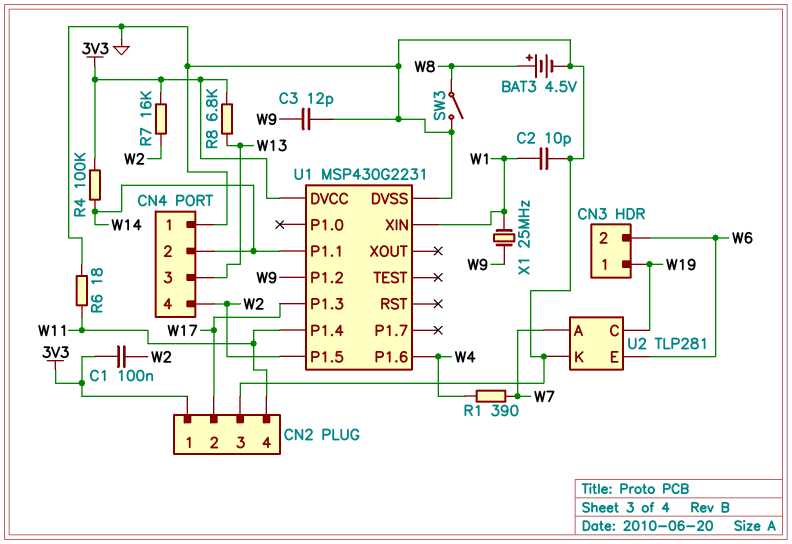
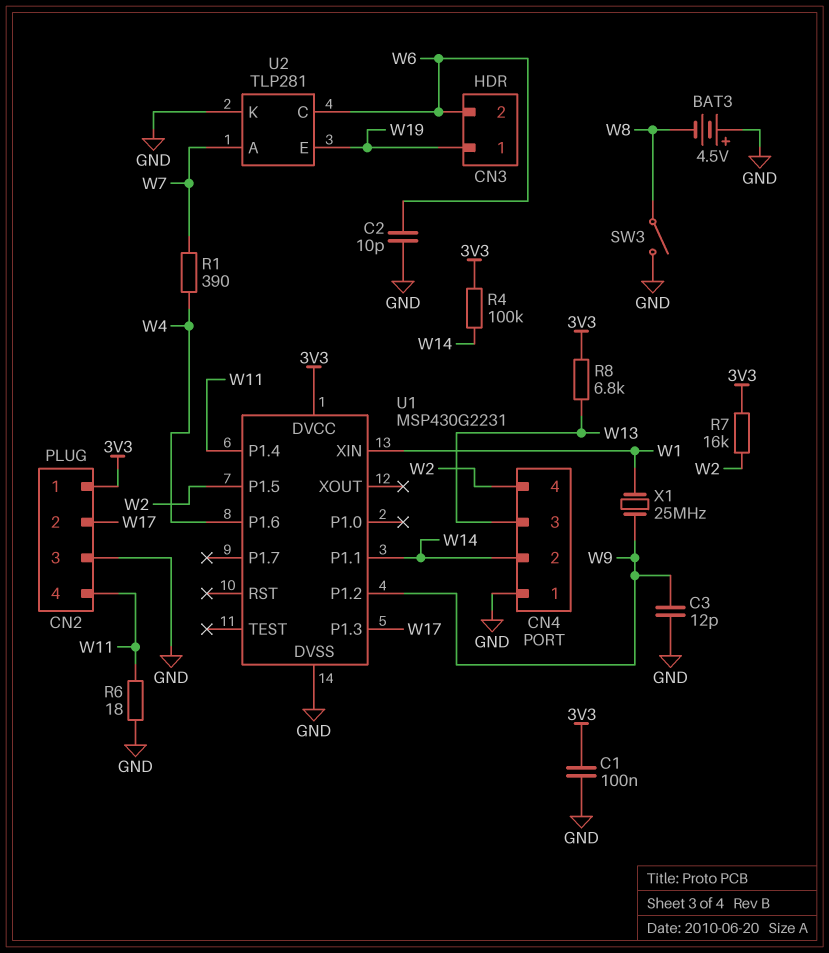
BAT3: 4.5V (plus W8, minus GND) -> 4.5V (plus GND, minus W8)
C1: 100nF (3V3, W2) -> 100nF (3V3, GND)
C2: 10pF (GND, W1) -> 10pF (GND, W6)
U2 pin C: W19 -> W6
U2 pin E: W6 -> W19

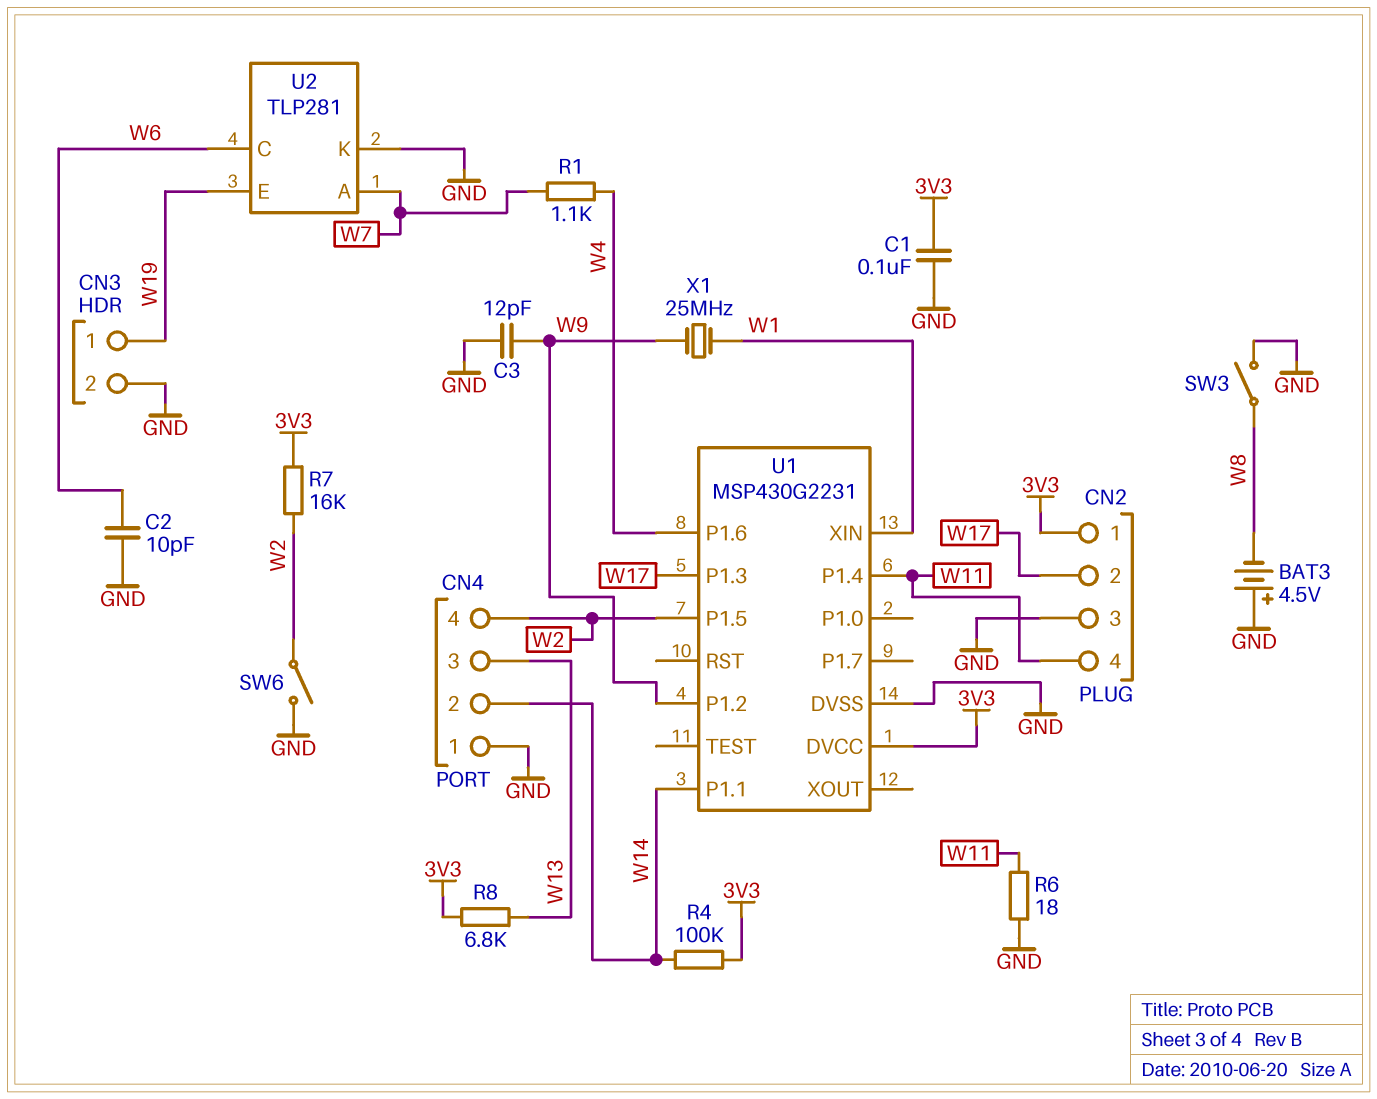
CN3 pin 2: W6 -> GND
R1: 390 (W4, W7) -> 1.1k (W4, W7)
SW6: none -> switch (GND, W2)

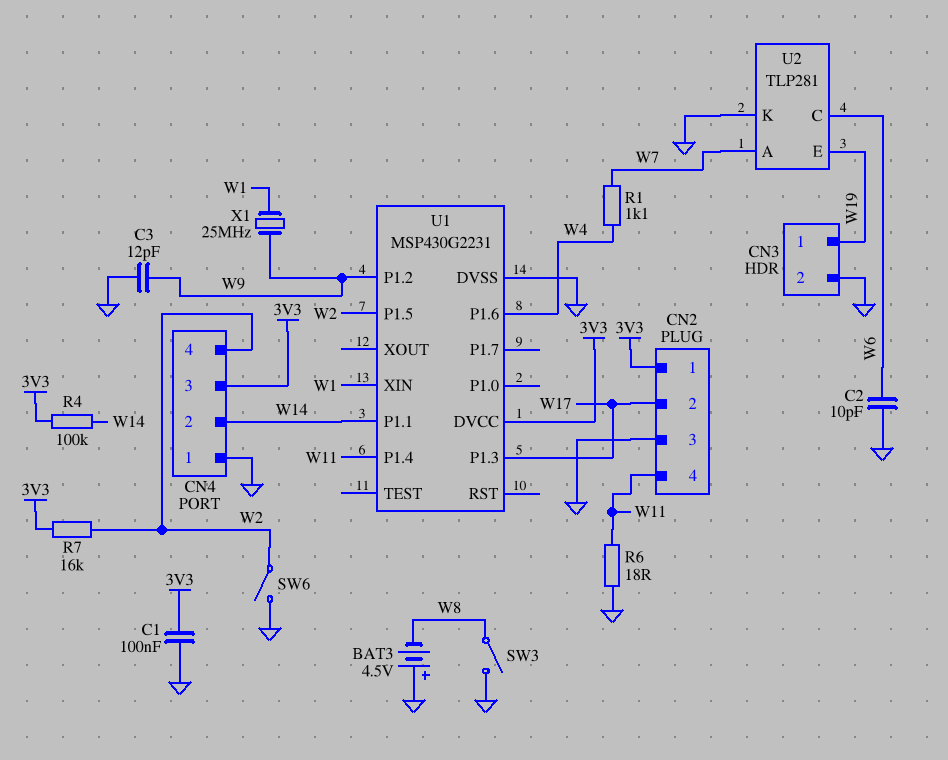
CN4 pin 3: W13 -> 3V3
R8: 6.8k (3V3, W13) -> none

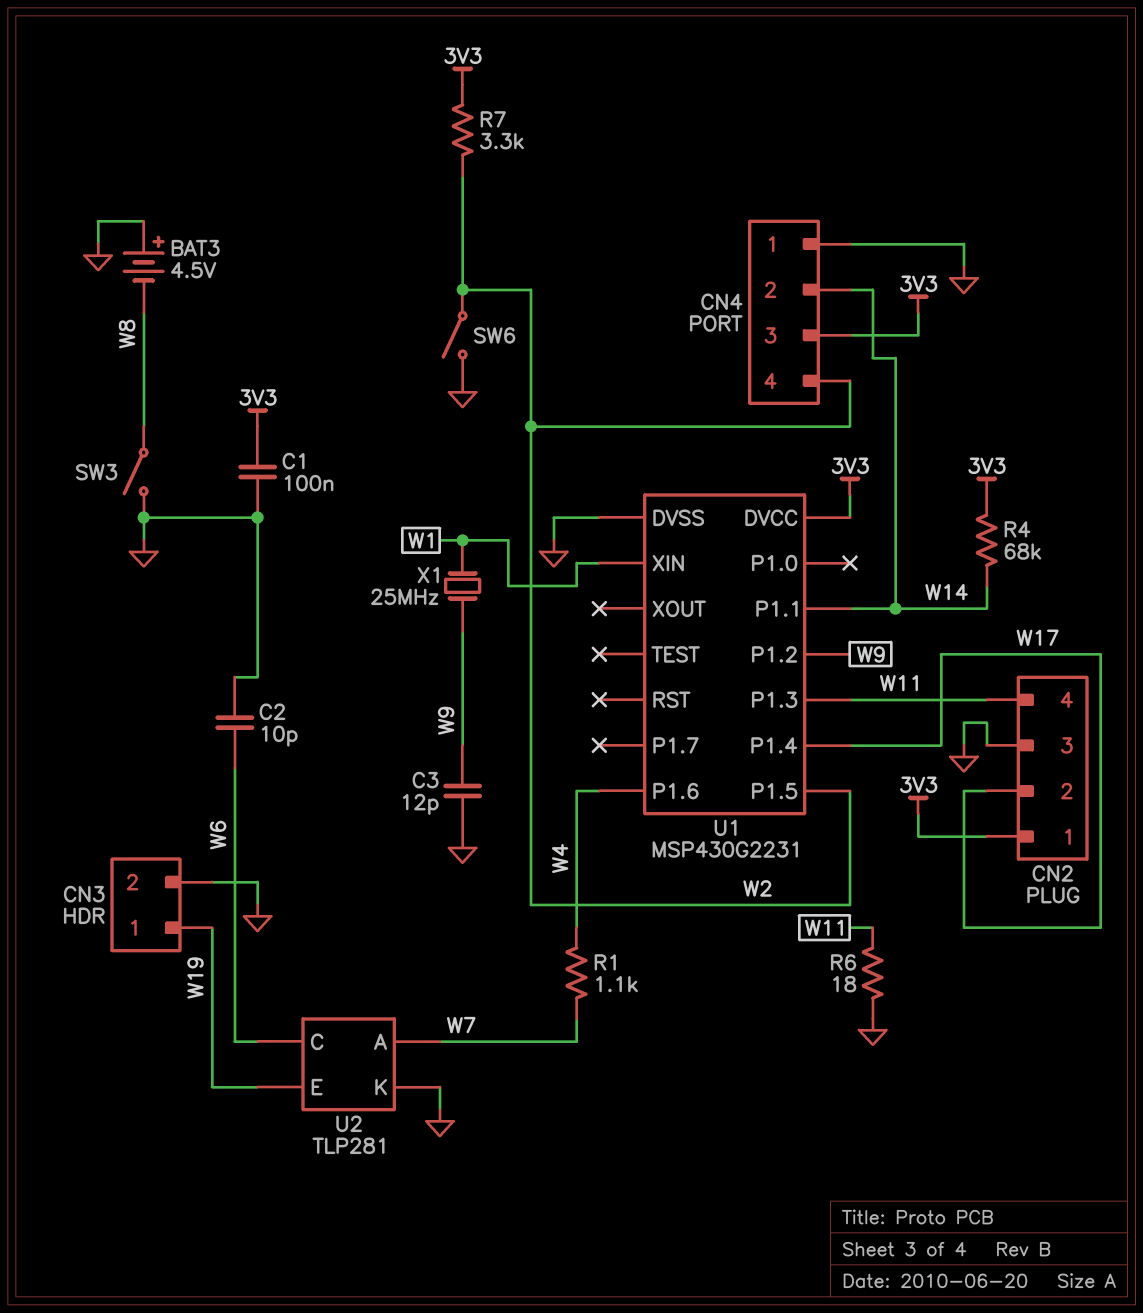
R4: 100k (3V3, W14) -> 68k (3V3, W14)
R7: 16k (3V3, W2) -> 3.3k (3V3, W2)
U1 pin P1.3: W17 -> W11
U1 pin P1.4: W11 -> W17

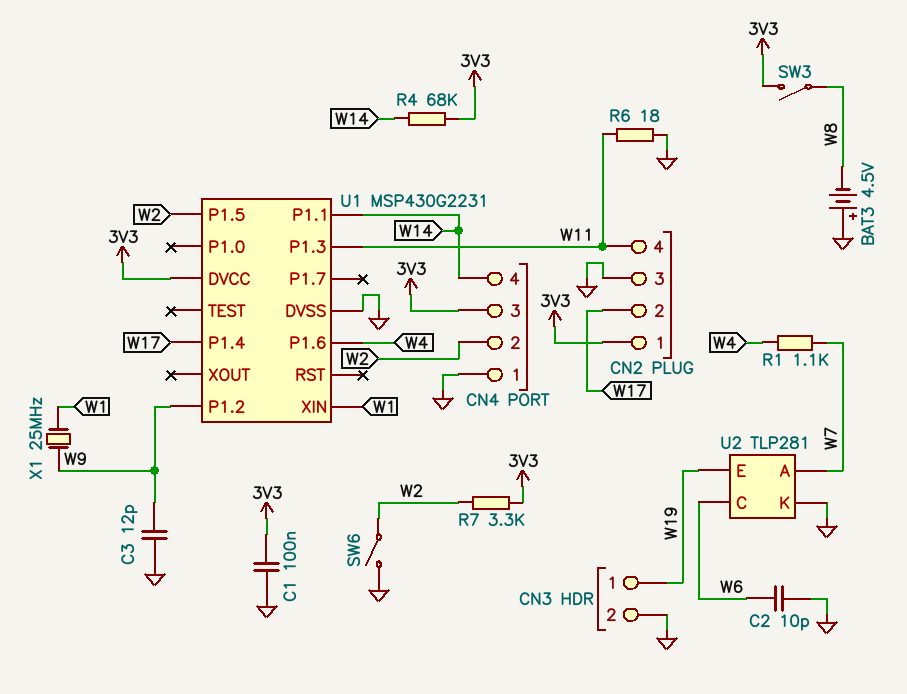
CN4 pin 2: W14 -> W2
CN4 pin 4: W2 -> W14
SW3: switch (GND, W8) -> switch (3V3, W8)

